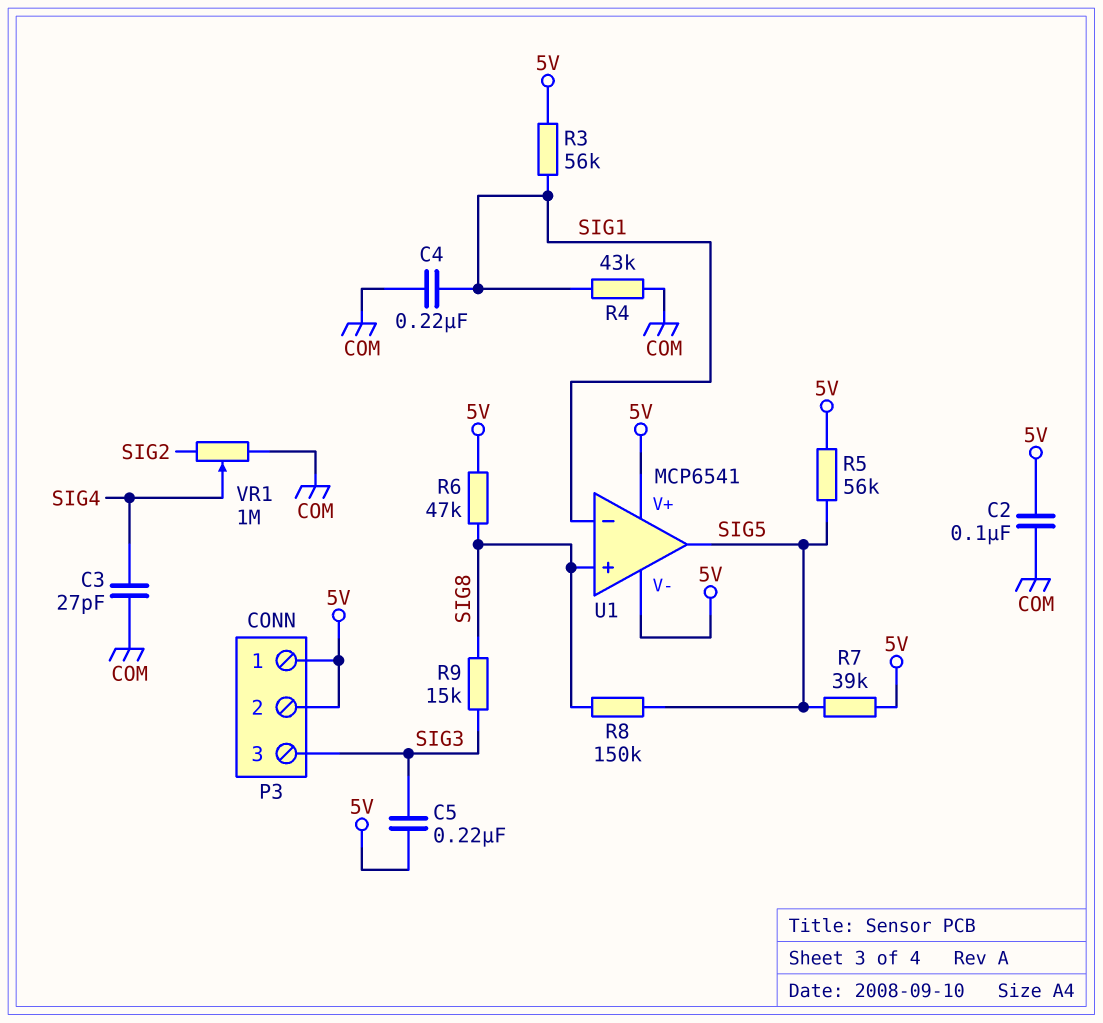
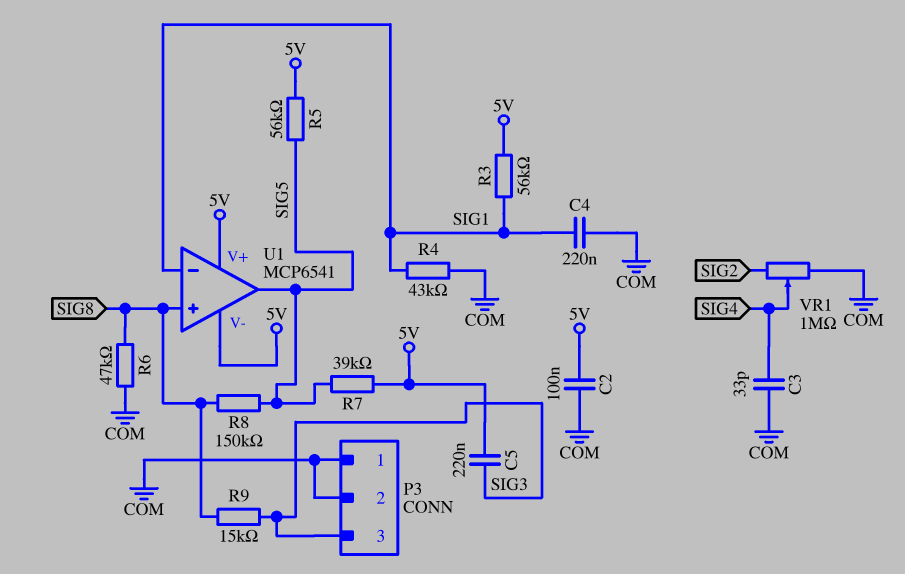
C3: 27pF (COM, SIG4) -> 33pF (COM, SIG4)
P3 pin 1: 5V -> COM
P3 pin 2: 5V -> COM
R6: 47k (5V, SIG8) -> 47k (COM, SIG8)

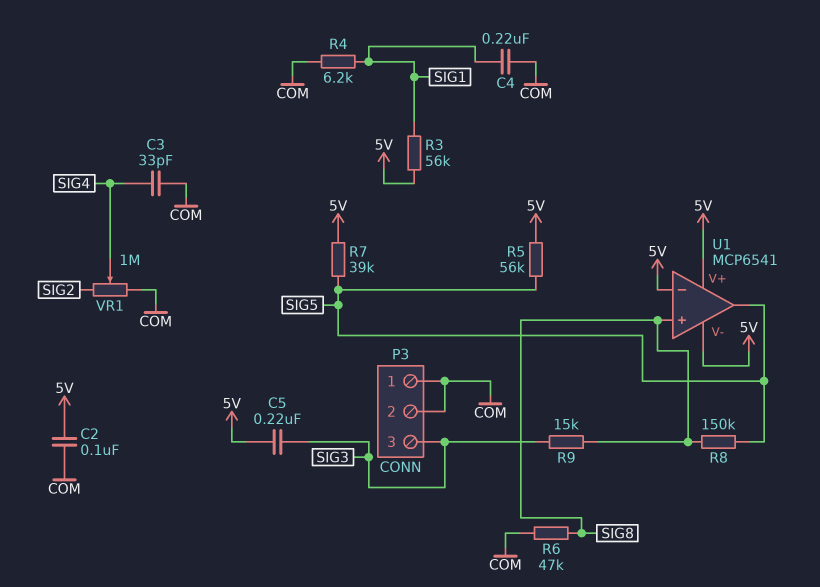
R4: 43k (COM, SIG1) -> 6.2k (COM, SIG1)
U1 pin in-: SIG1 -> 5V

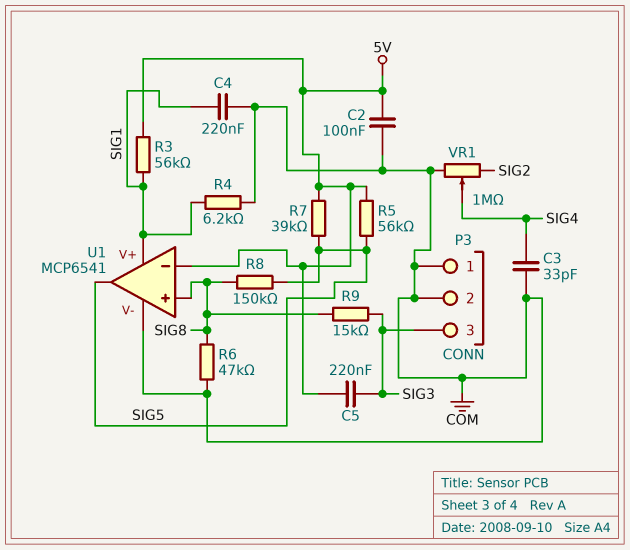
U1 pin V+: 5V -> SIG1
U1 pin V-: 5V -> COM

